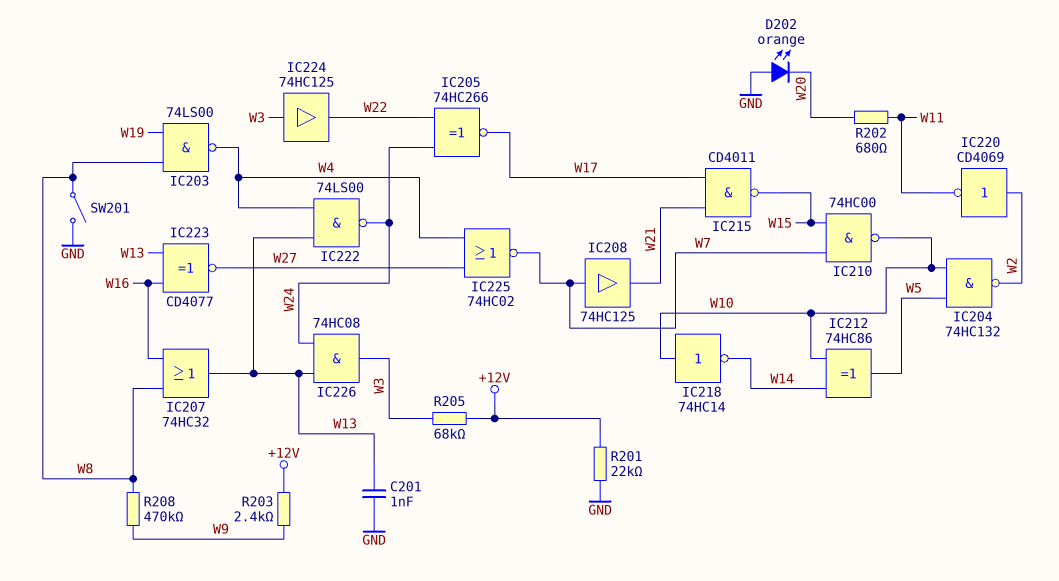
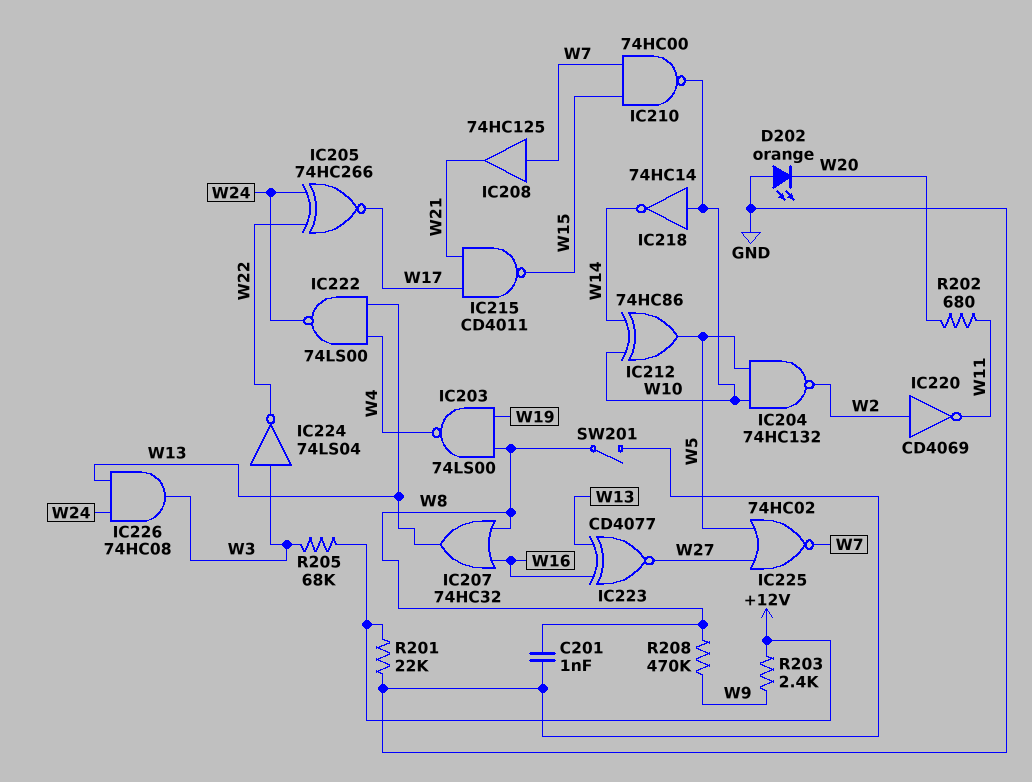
C201: 1nF (GND, W13) -> 1nF (GND, W8)
IC224: buffer 74HC125 (in W3, out W22) -> NOT 74LS04 (in W3, out W22)
IC225: NOR 74HC02 (in W4, in W27, out W7) -> NOR 74HC02 (in W5, in W27, out W7)

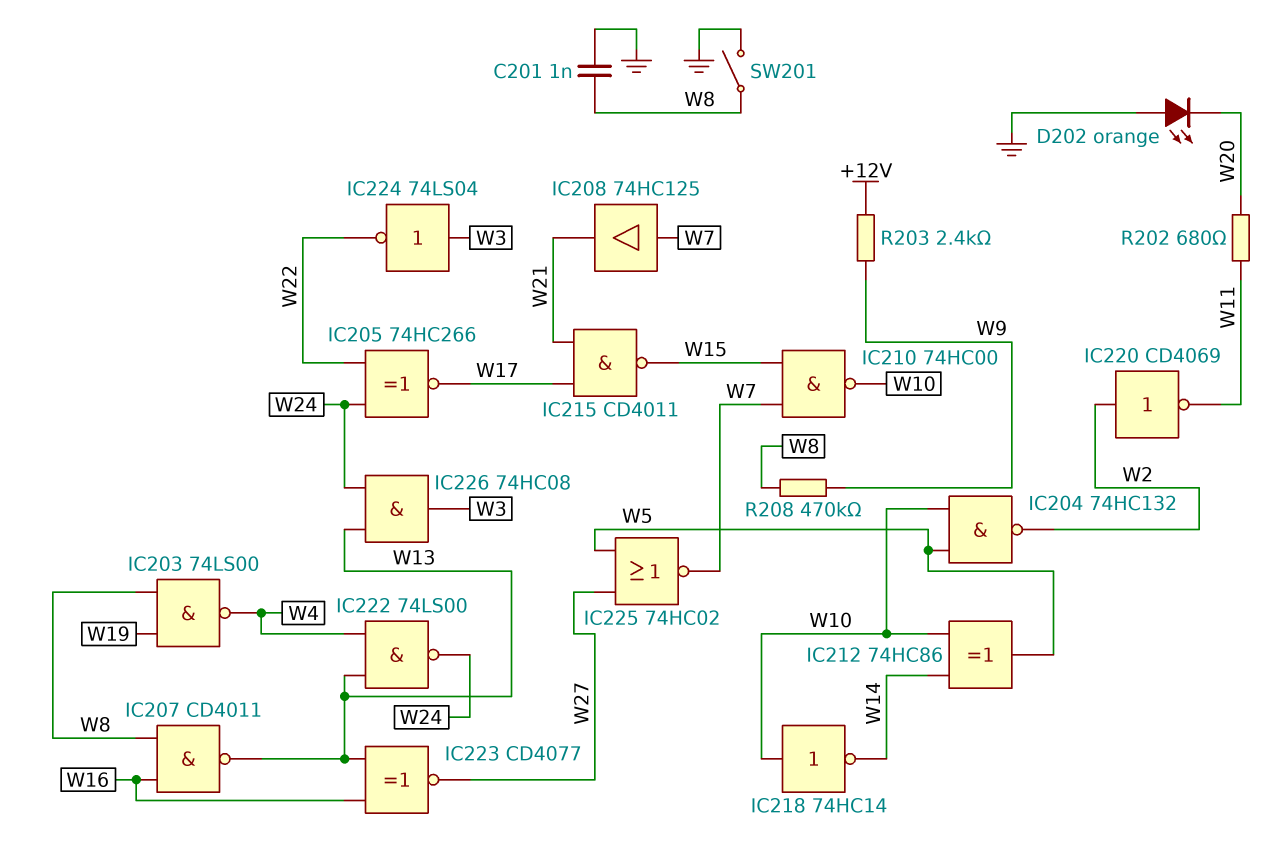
IC207: OR 74HC32 (in W8, in W16, out W13) -> NAND CD4011 (in W8, in W16, out W13)
R201: 22k (+12V, GND) -> none
R205: 68k (+12V, W3) -> none

